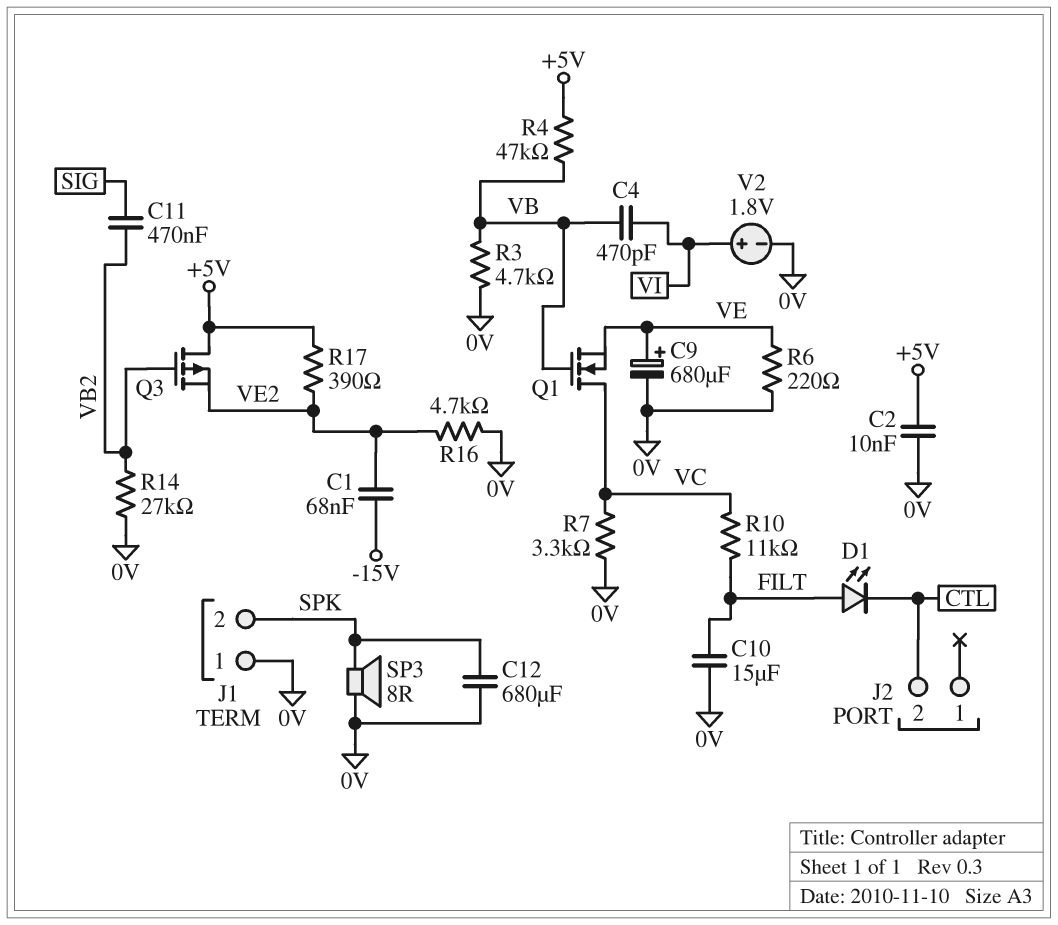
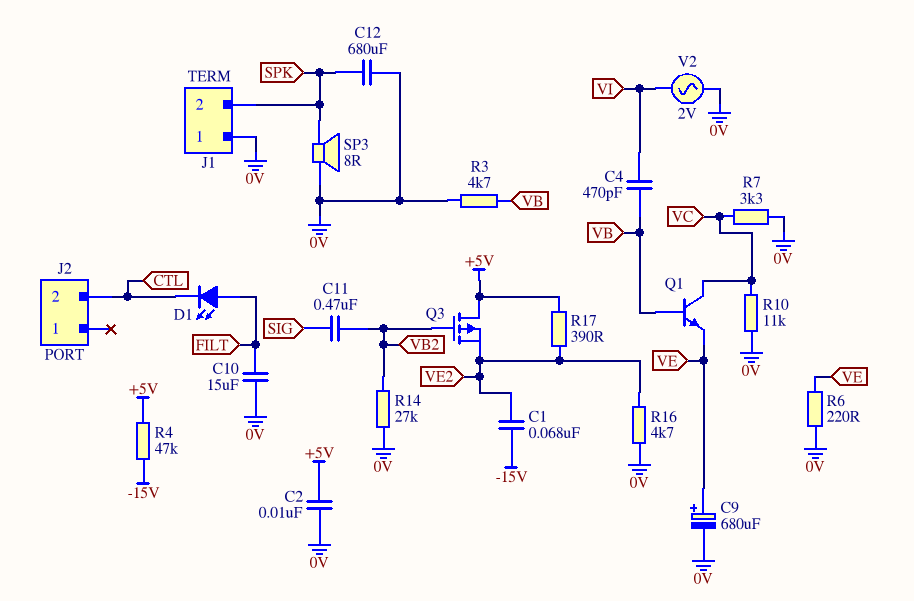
Q1: NMOS (G VB, D VC, S VE) -> NPN (B VB, C VC, E VE)
R4: 47k (+5V, VB) -> 47k (+5V, -15V)
R10: 11k (FILT, VC) -> 11k (0V, VC)
V2: 1.8V (plus VI, minus 0V) -> AC 2V (0V, VI)

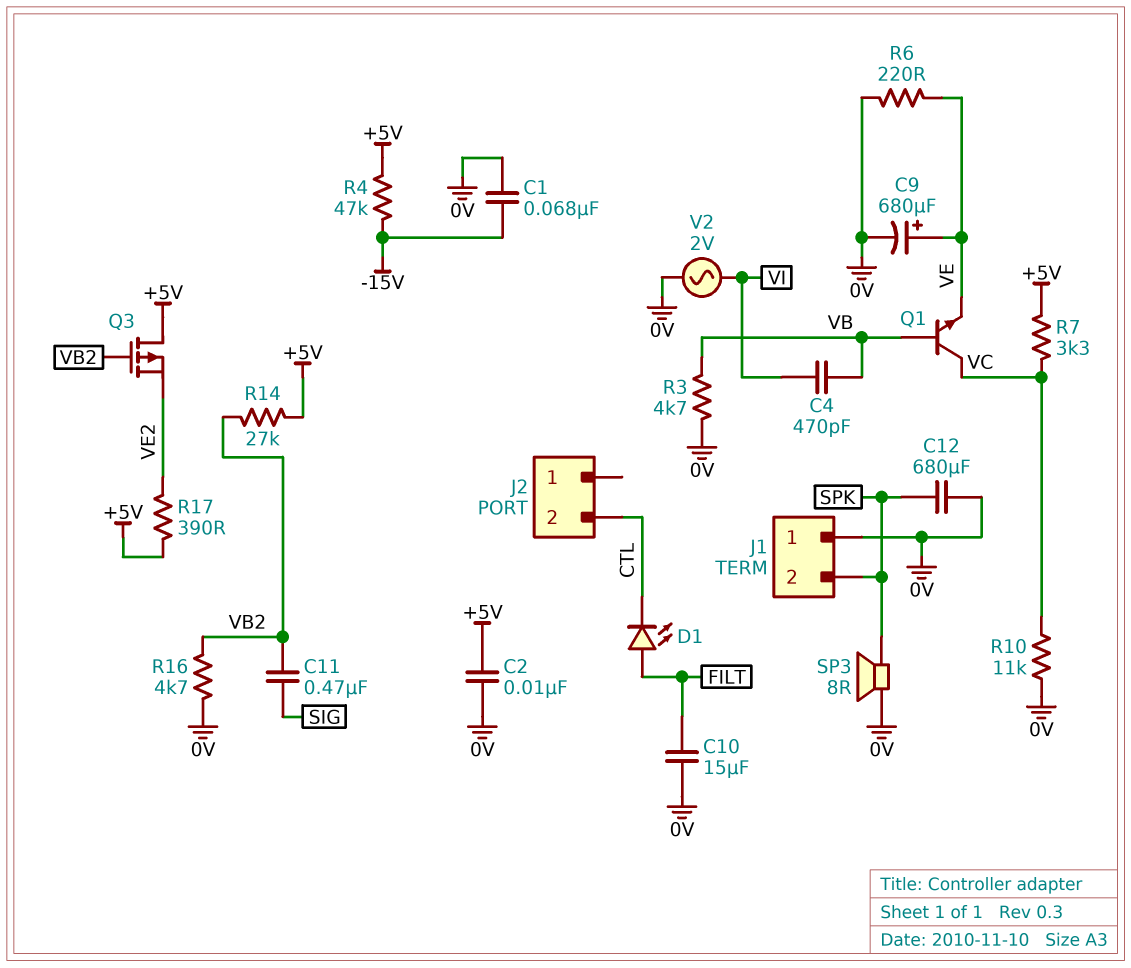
C1: 68nF (-15V, VE2) -> 68nF (-15V, 0V)
R7: 3.3k (0V, VC) -> 3.3k (+5V, VC)
R14: 27k (0V, VB2) -> 27k (+5V, VB2)
R16: 4.7k (0V, VE2) -> 4.7k (0V, VB2)

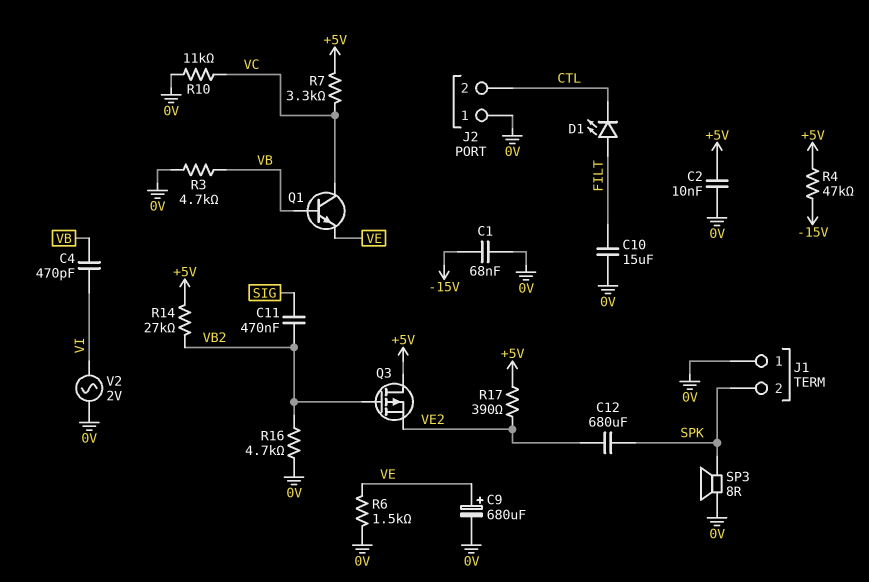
C12: 680uF (0V, SPK) -> 680uF (SPK, VE2)
J2 pin 1: none -> 0V
R6: 220 (0V, VE) -> 1.5k (0V, VE)

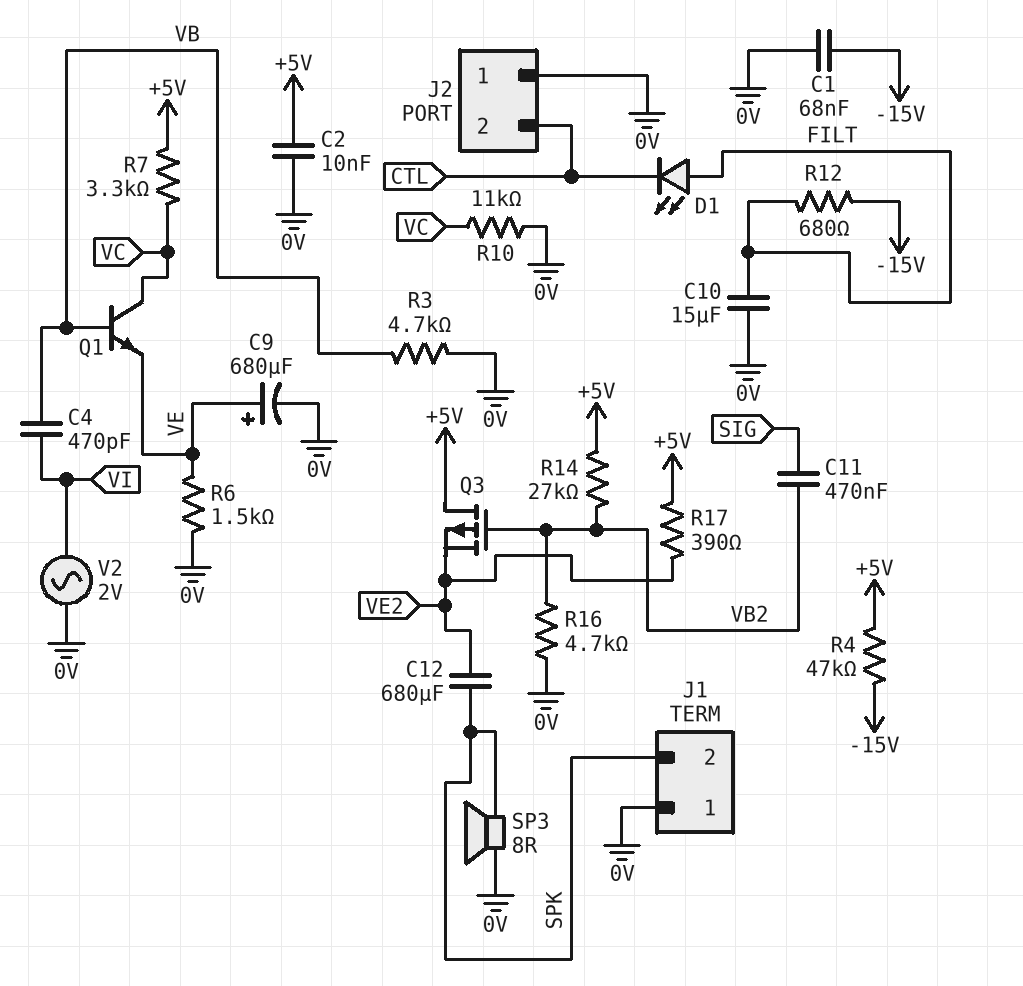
R12: none -> 680 (-15V, FILT)

